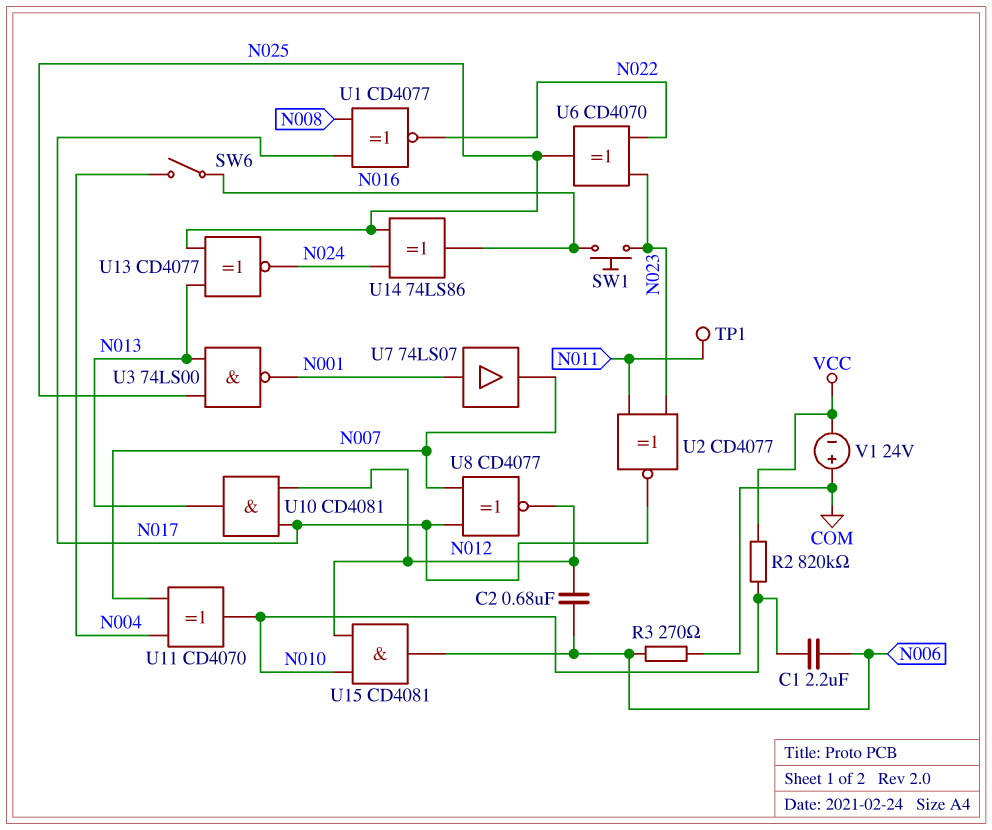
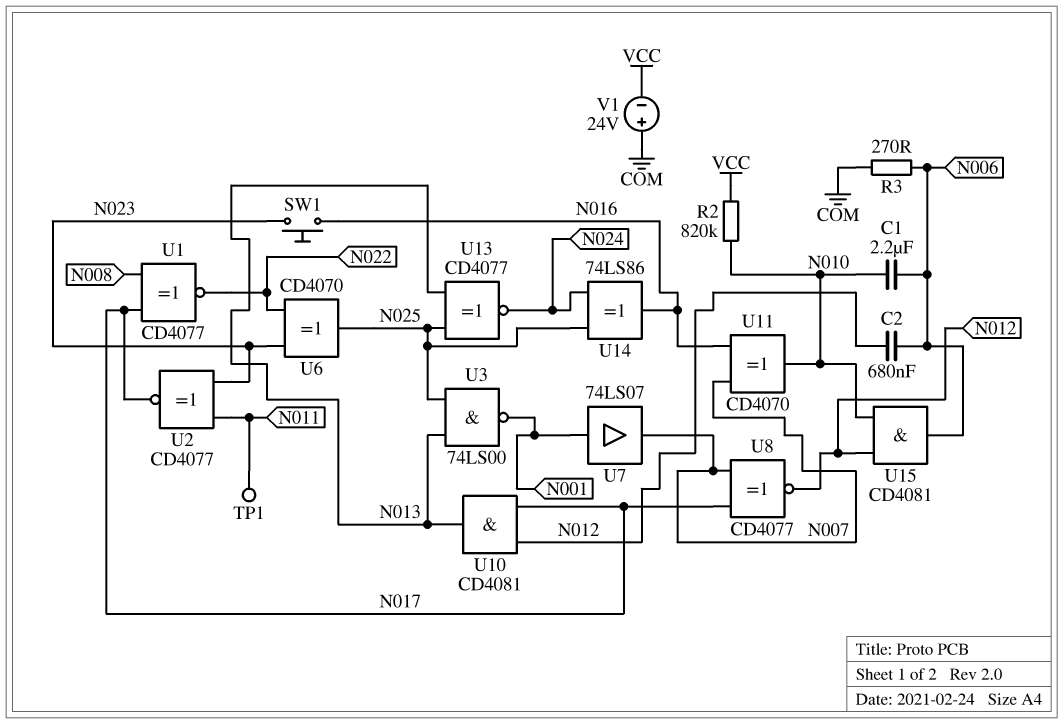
SW6: switch (N004, N016) -> none
U11: XOR CD4070 (in N004, in N007, out N010) -> XOR CD4070 (in N007, in N016, out N010)

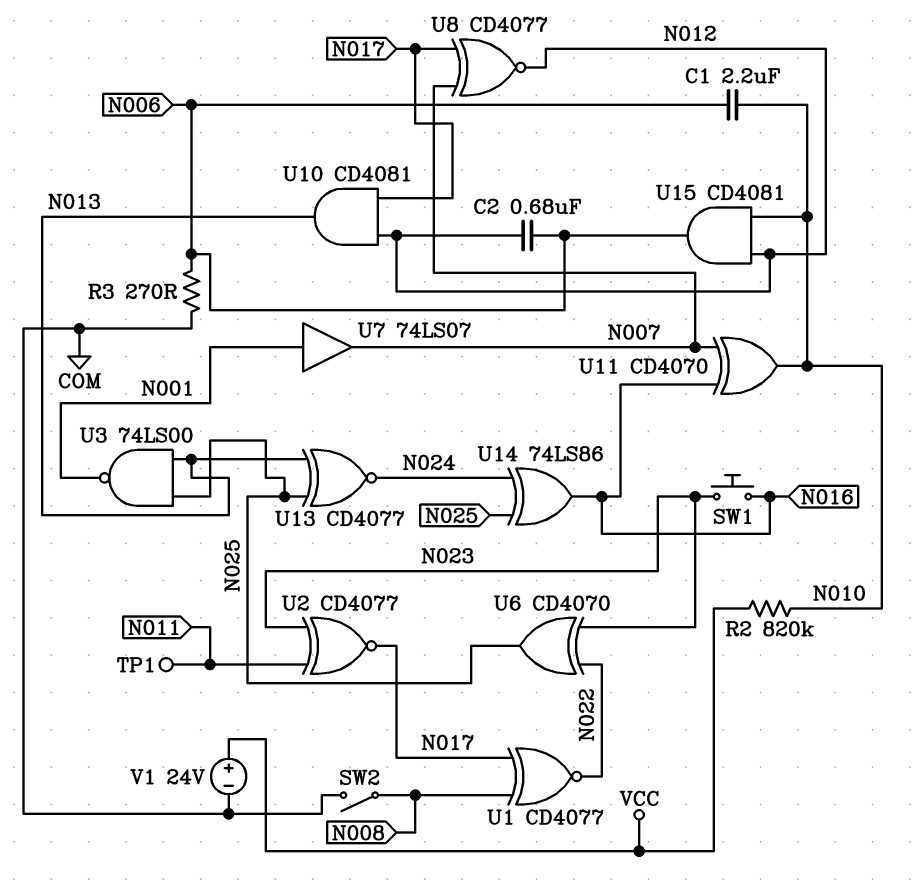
SW2: none -> switch (COM, N008)
V1: 24V (plus COM, minus VCC) -> 24V (plus VCC, minus COM)

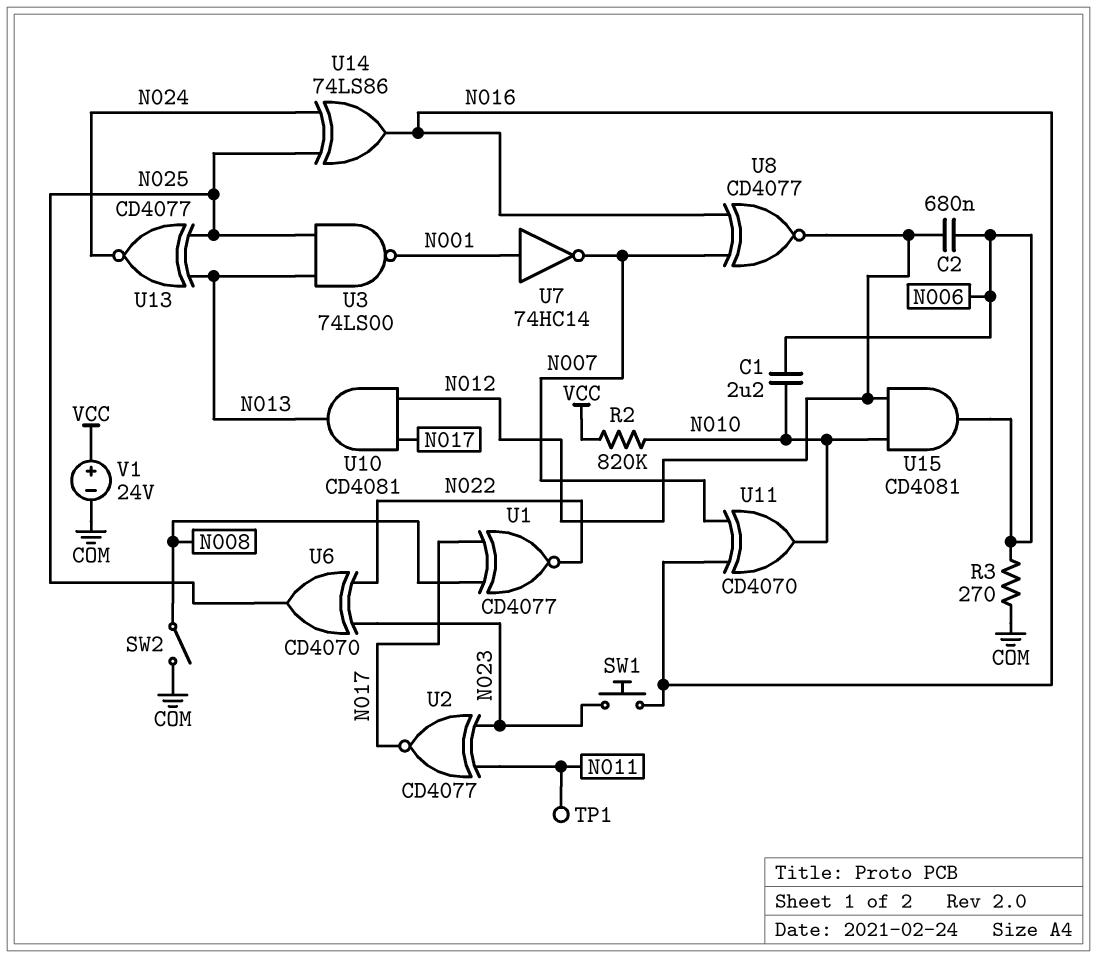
U7: buffer 74LS07 (in N001, out N007) -> NOT 74HC14 (in N001, out N007)
U8: XNOR CD4077 (in N007, in N017, out N012) -> XNOR CD4077 (in N007, in N016, out N012)

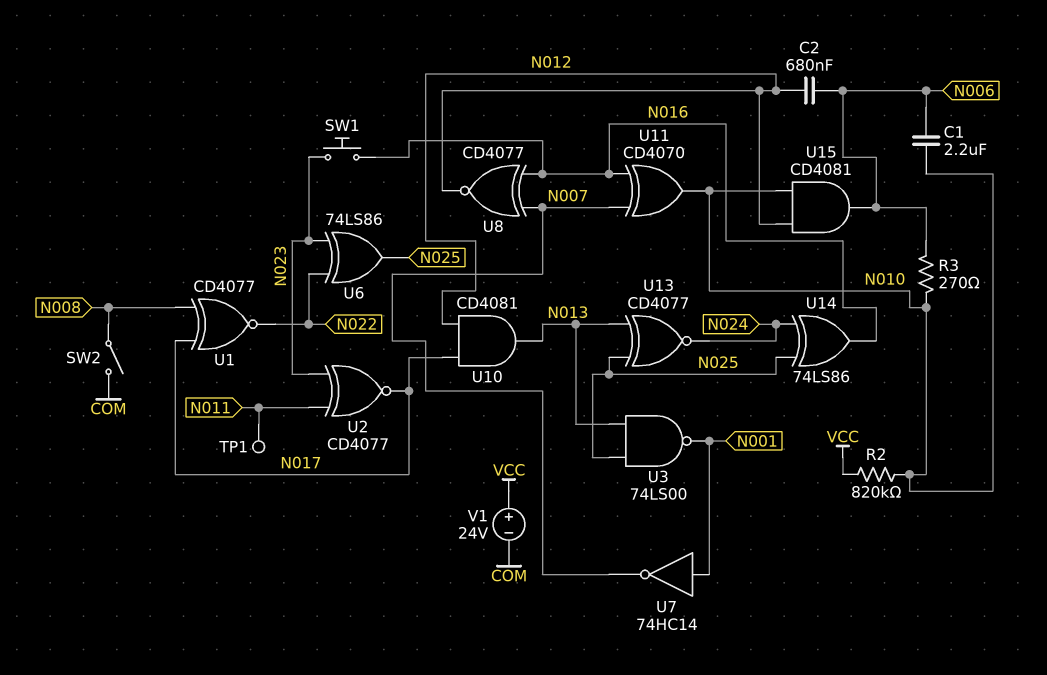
R3: 270 (COM, N006) -> 270 (N006, N010)
U6: XOR CD4070 (in N022, in N023, out N025) -> XOR 74LS86 (in N022, in N023, out N025)

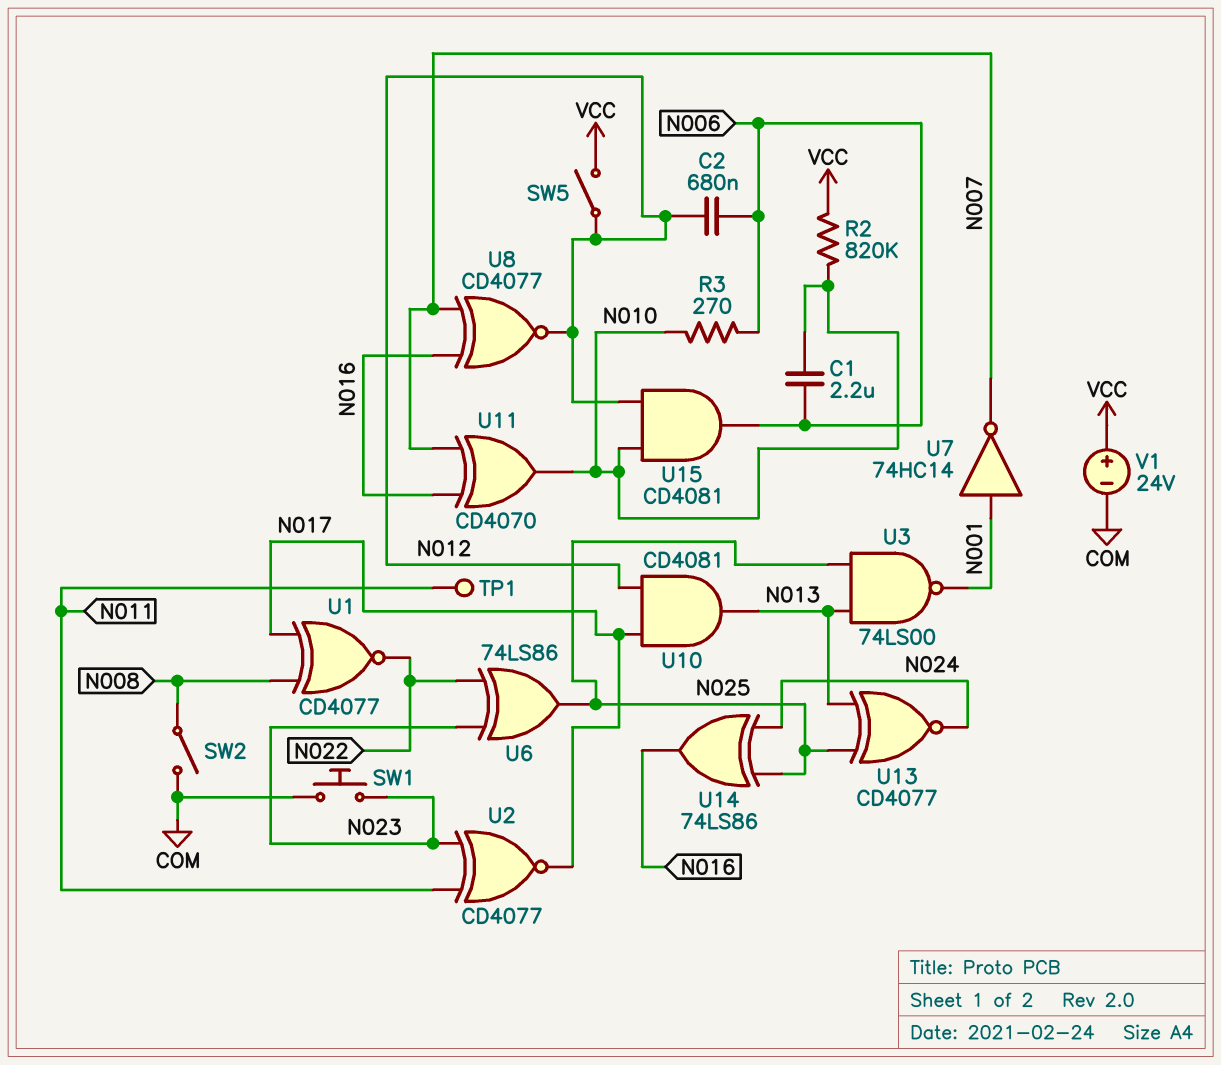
SW1: button (N016, N023) -> button (COM, N023)
SW5: none -> switch (N012, VCC)

